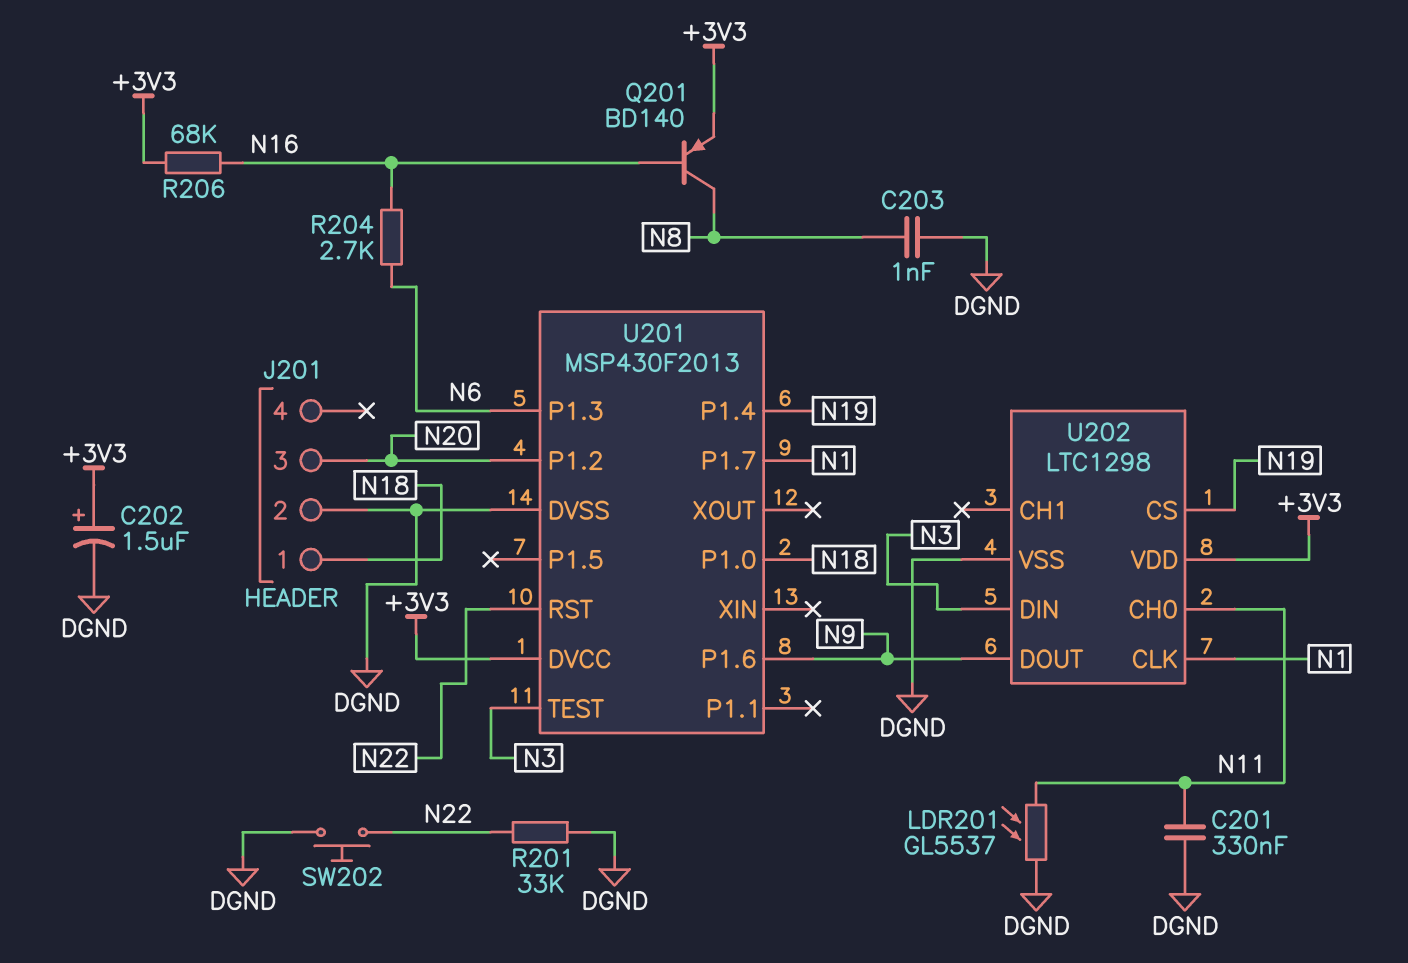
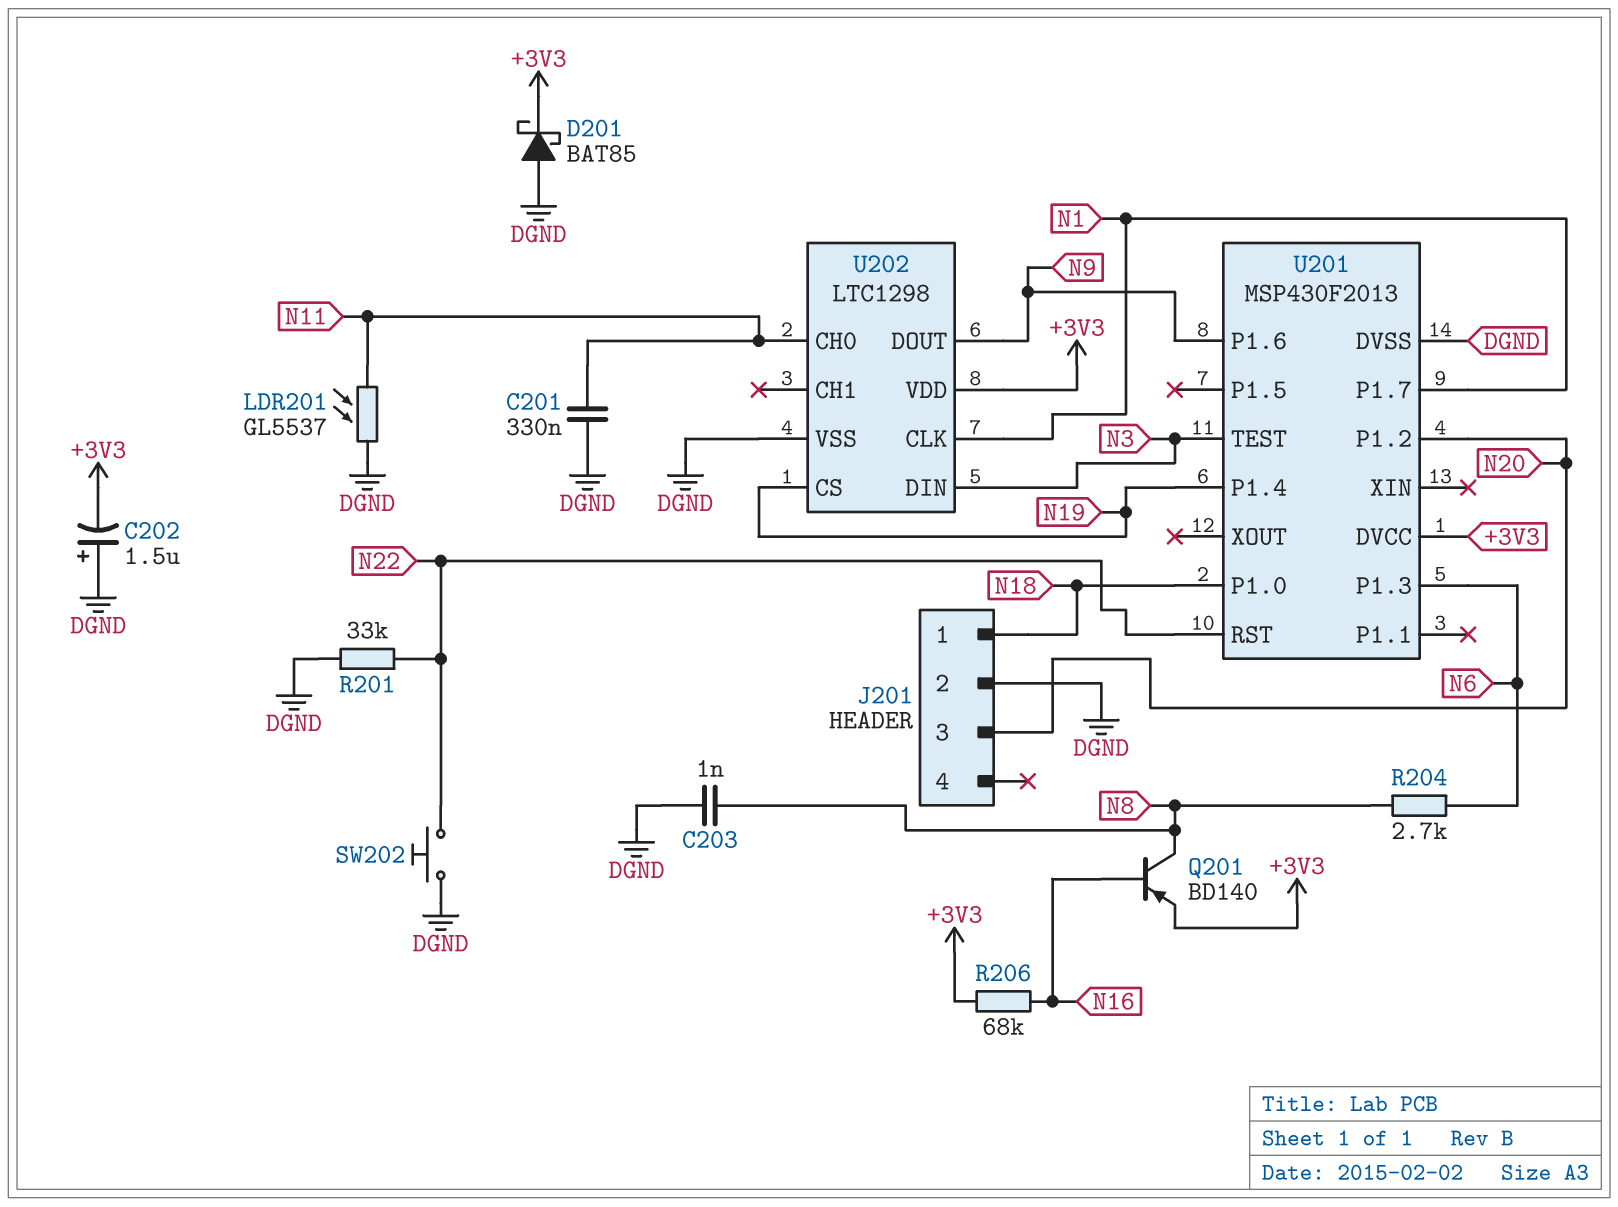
C202: 1.5uF (plus +3V3, minus DGND) -> 1.5uF (plus DGND, minus +3V3)
D201: none -> schottky BAT85 (A DGND, K +3V3)
R204: 2.7k (N6, N16) -> 2.7k (N6, N8)

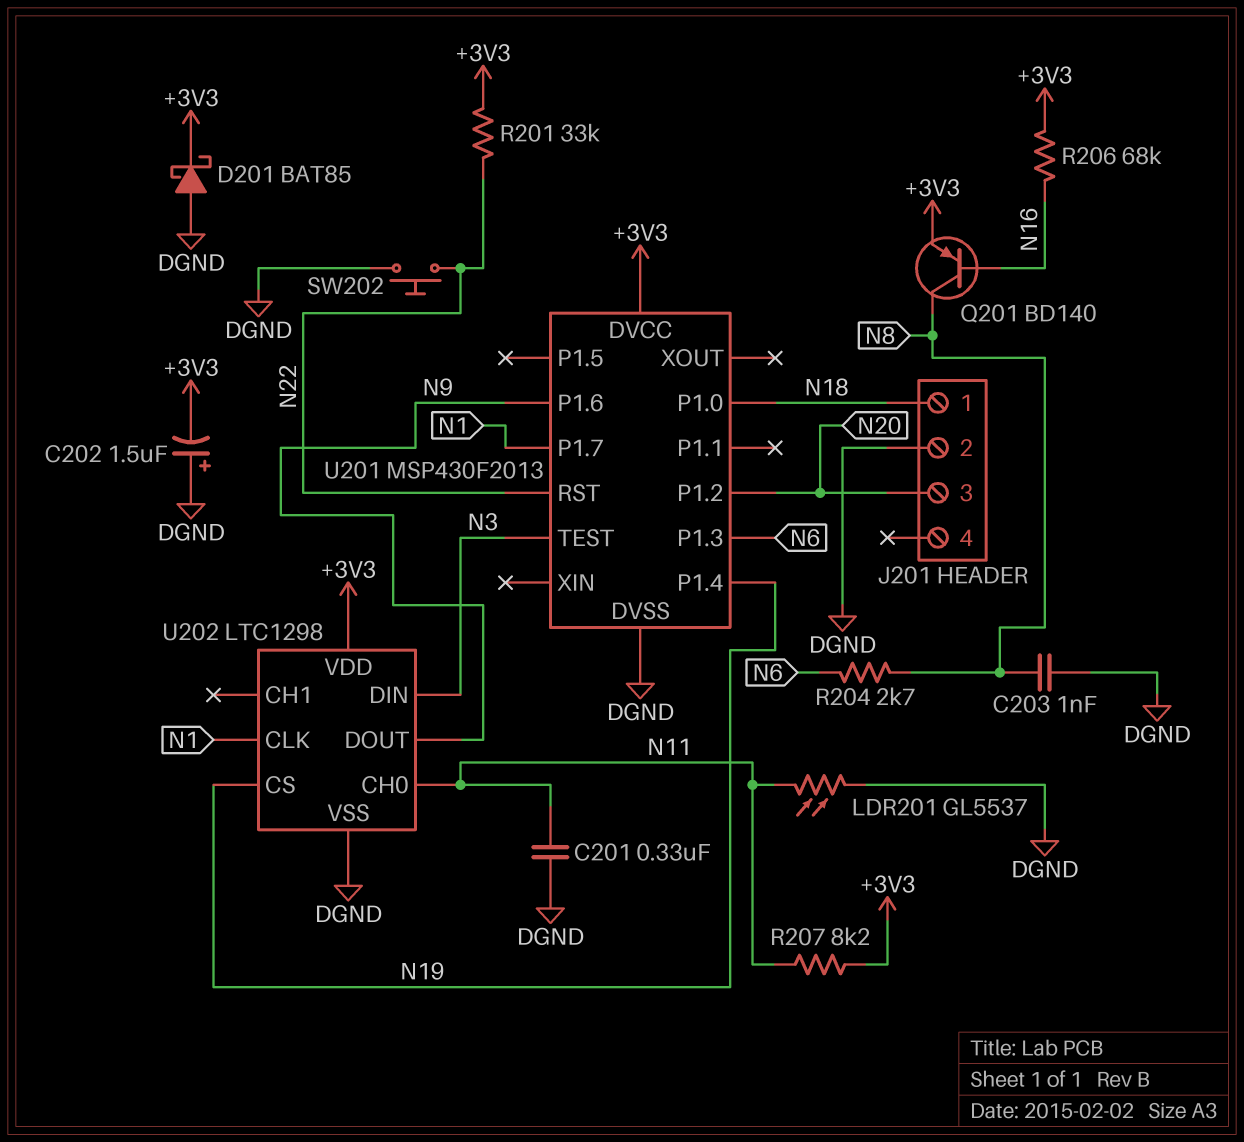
R201: 33k (DGND, N22) -> 33k (+3V3, N22)
R207: none -> 8.2k (+3V3, N11)

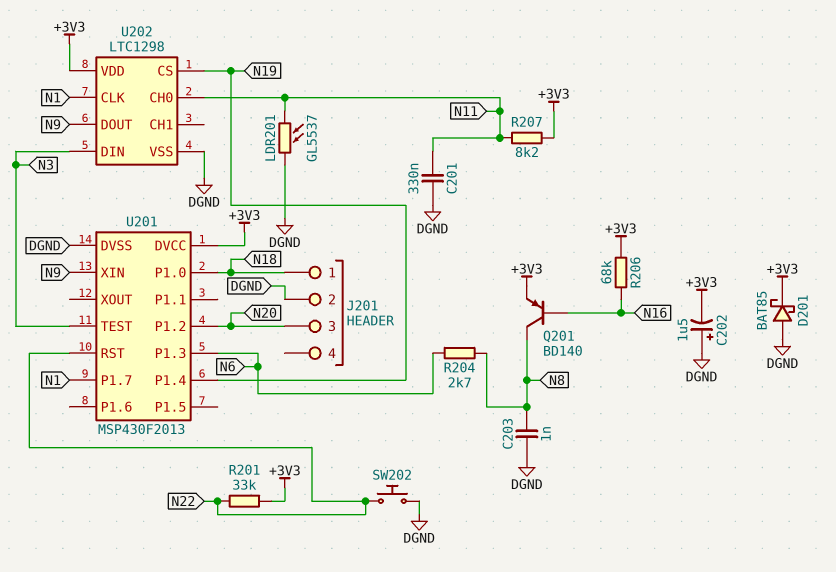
U201 pin P1.6: N9 -> none
U201 pin XIN: none -> N9

